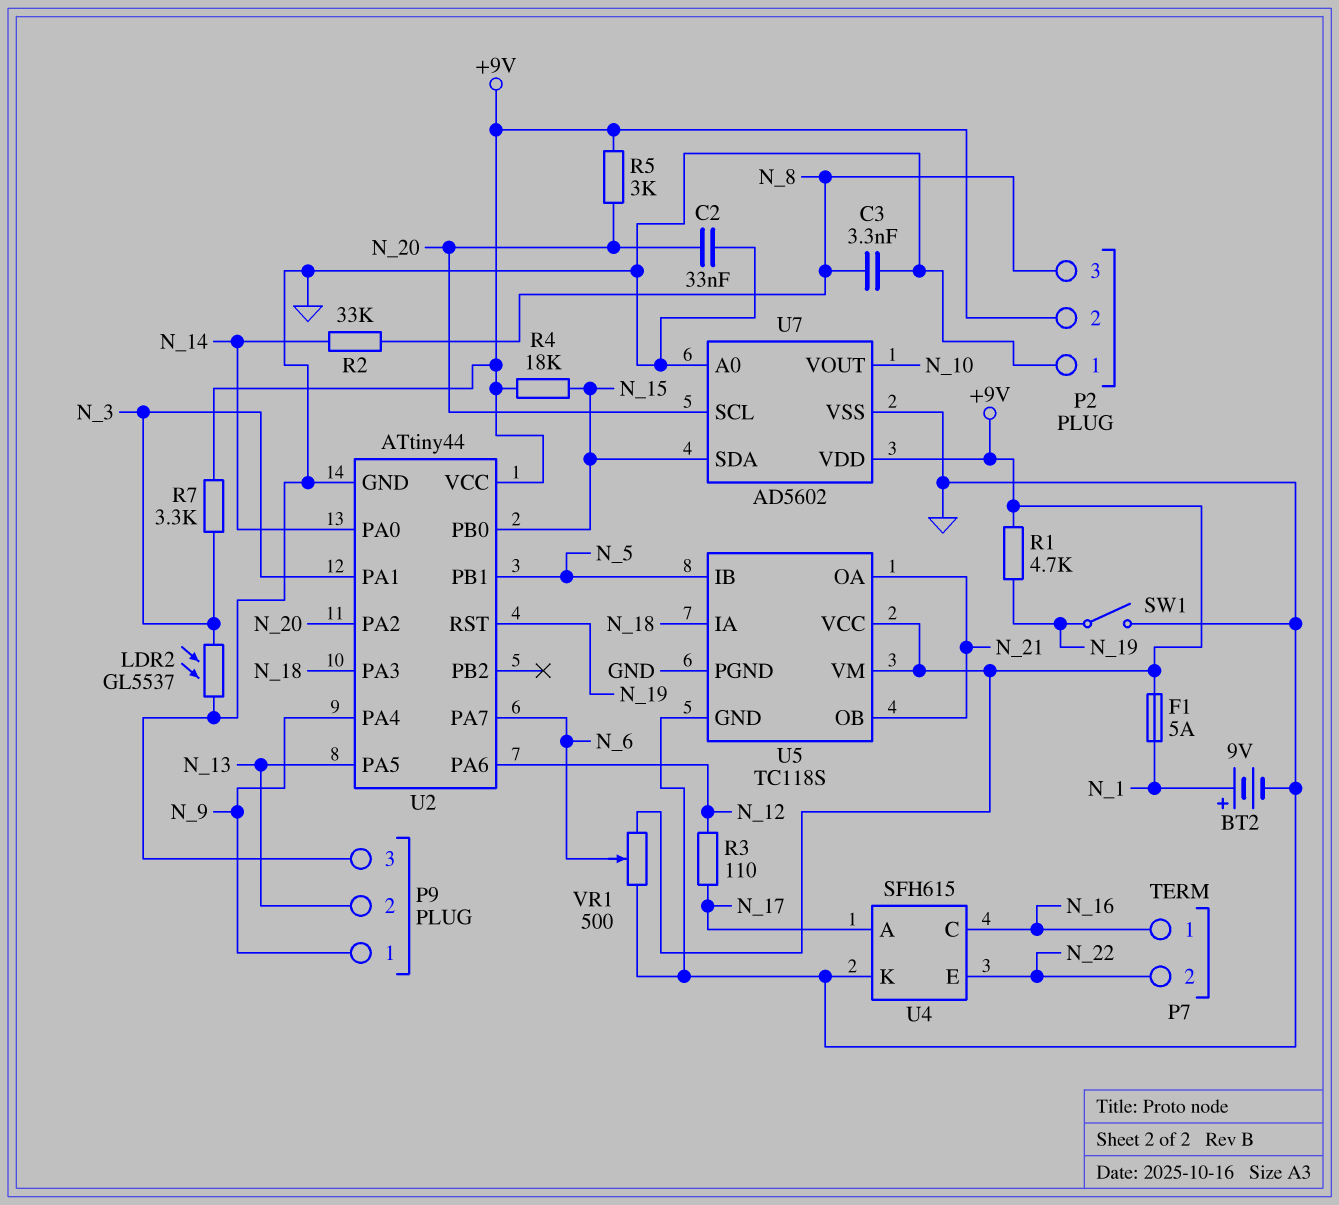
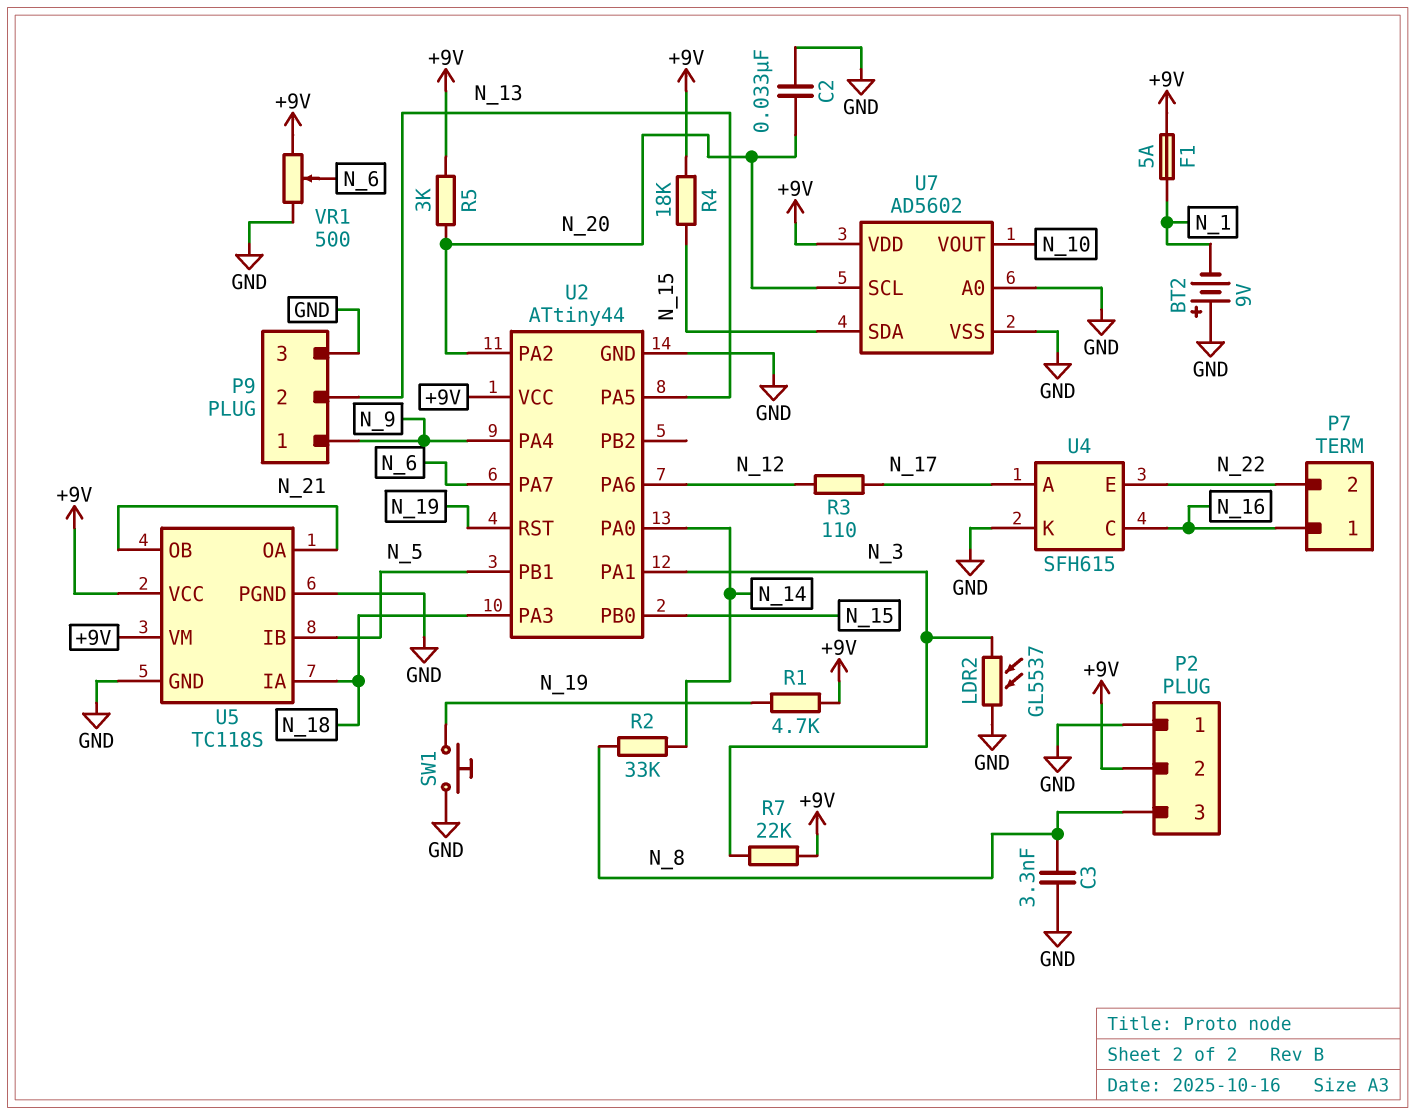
BT2: 9V (plus N_1, minus GND) -> 9V (plus GND, minus N_1)
R7: 3.3k (+9V, N_3) -> 22k (+9V, N_3)
SW1: switch (GND, N_19) -> button (GND, N_19)

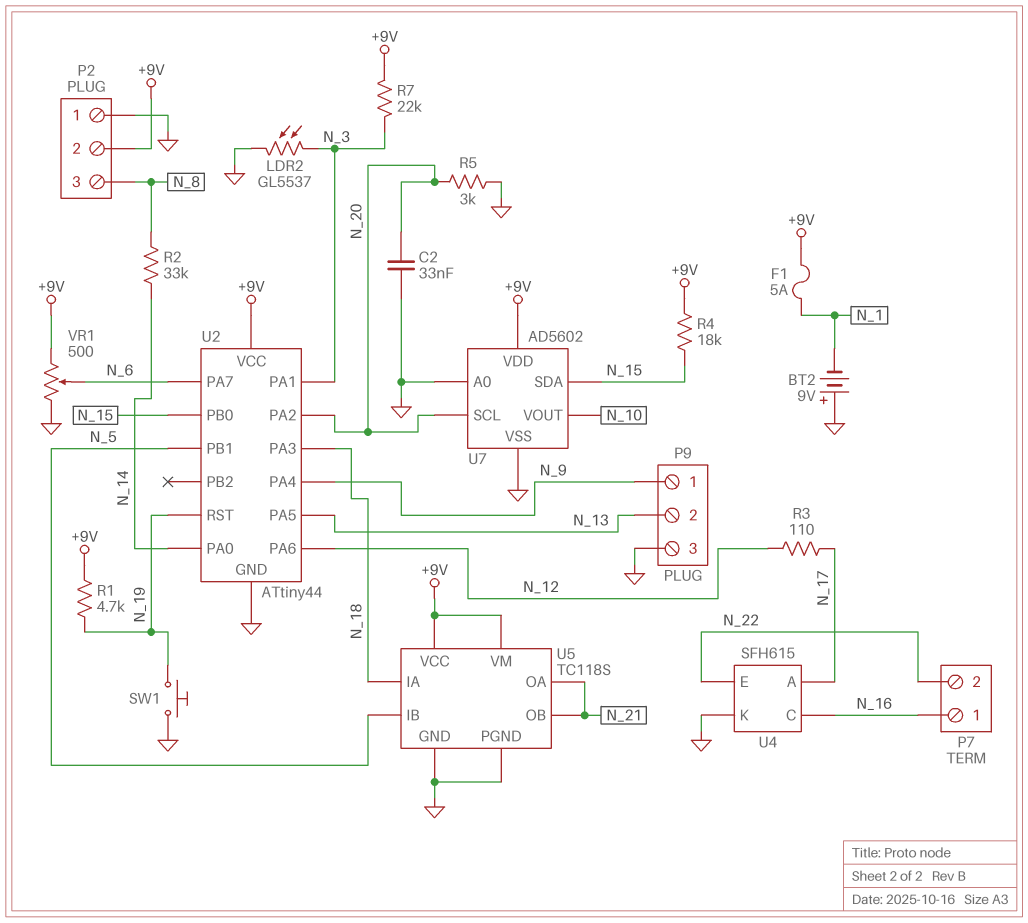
C3: 3.3nF (GND, N_8) -> none
R5: 3k (+9V, N_20) -> 3k (GND, N_20)

